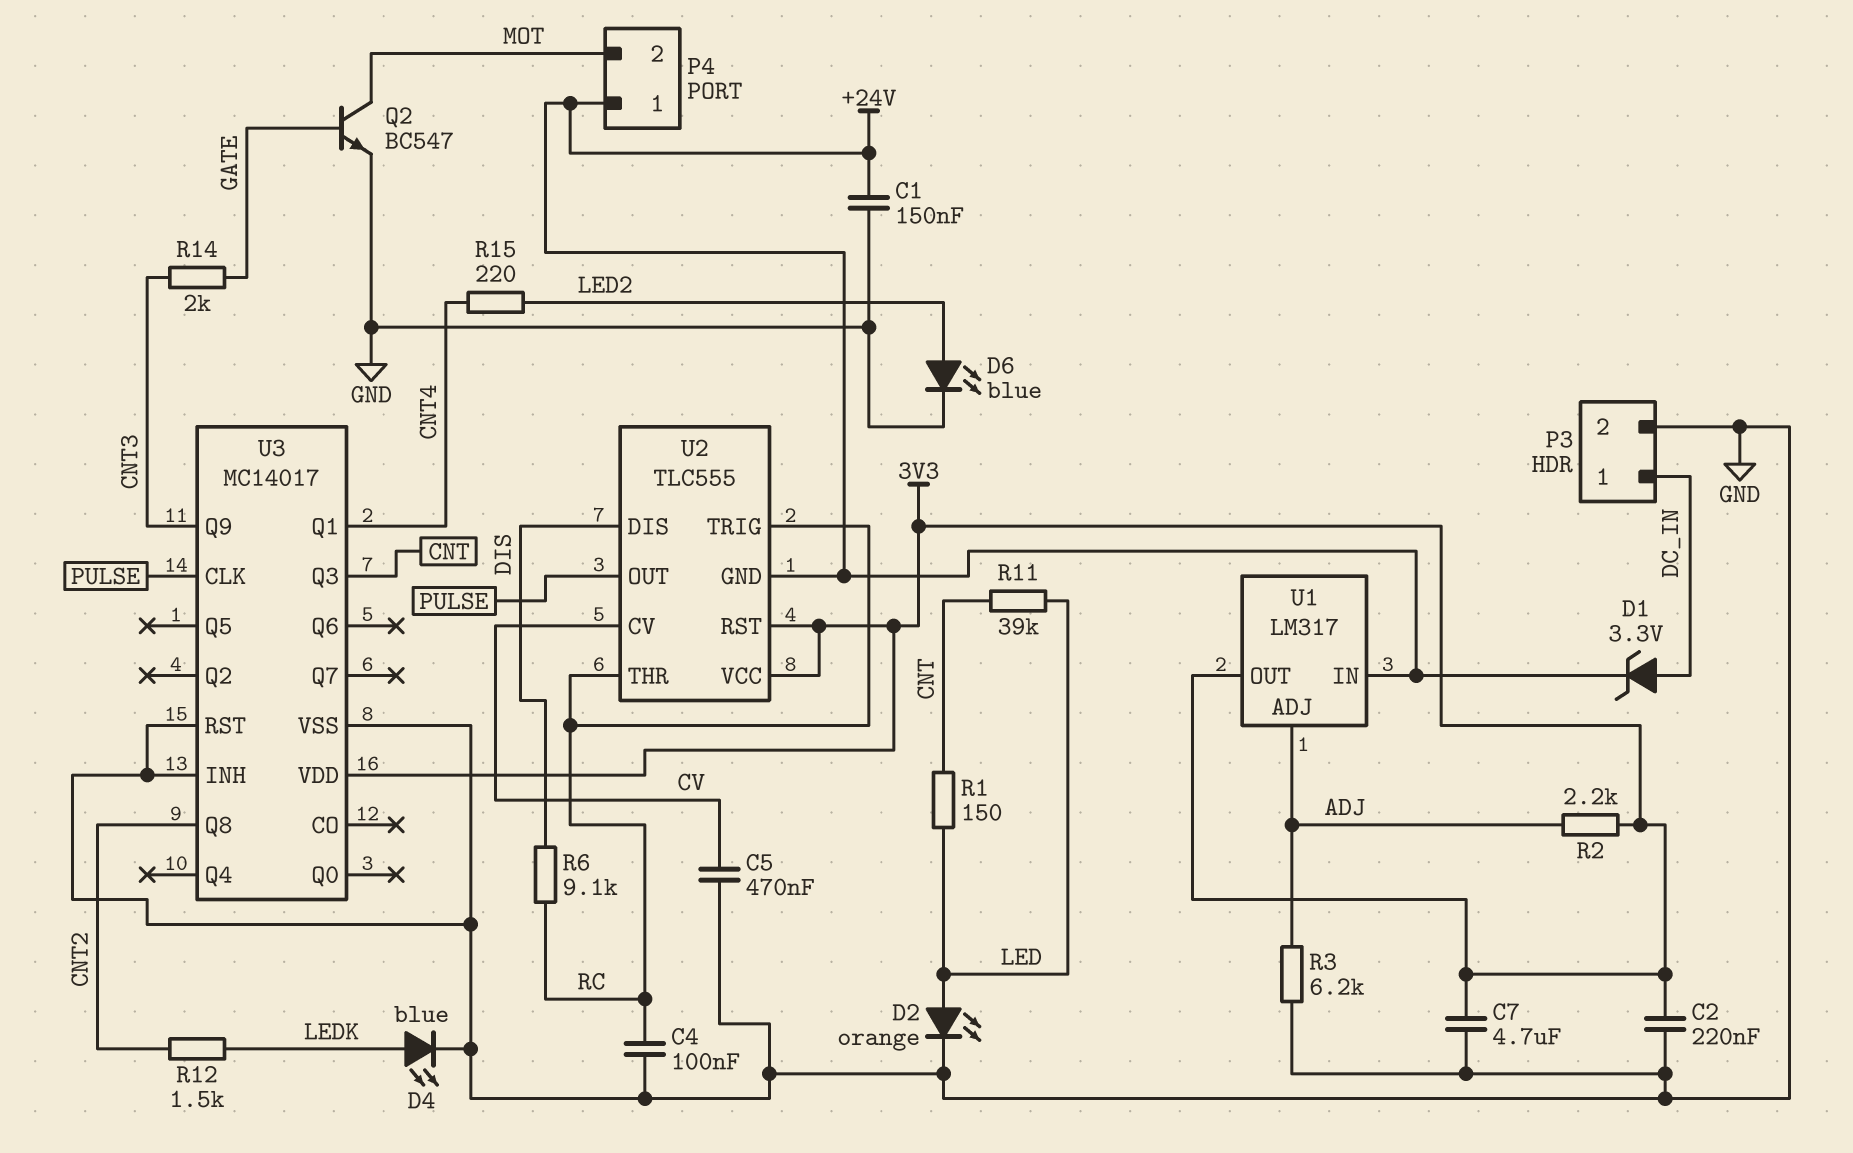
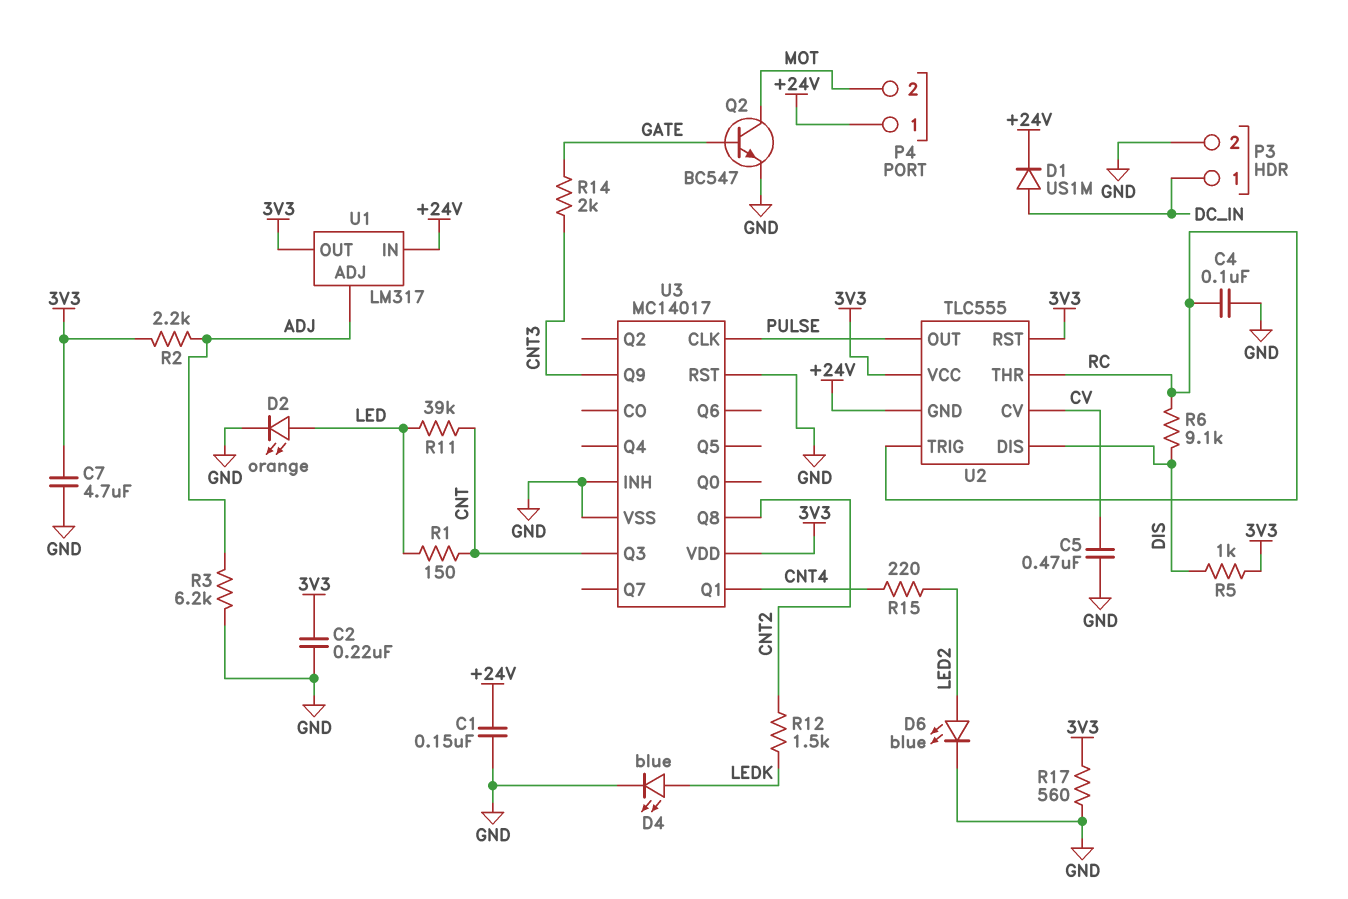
D1: zener 3.3V (A DC_IN, K +24V) -> diode US1M (A DC_IN, K +24V)
R5: none -> 1k (3V3, DIS)
R17: none -> 560 (3V3, GND)

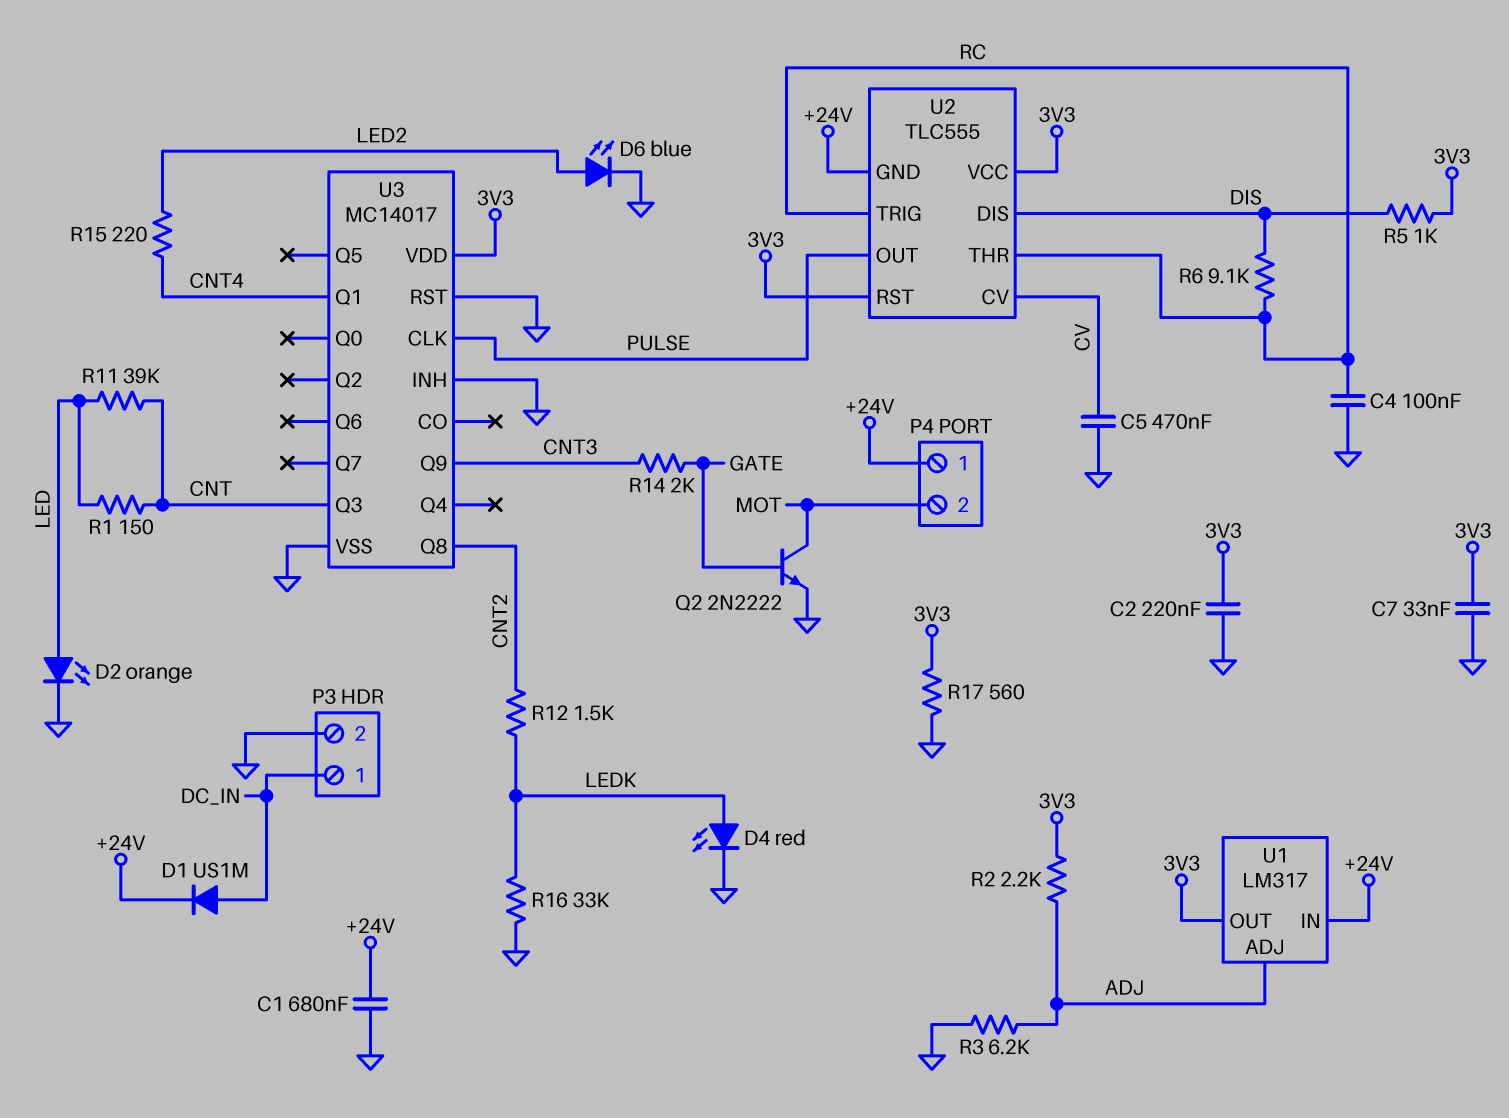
C1: 150nF (+24V, GND) -> 680nF (+24V, GND)
C7: 4.7uF (3V3, GND) -> 33nF (3V3, GND)
D4: LED blue (A LEDK, K GND) -> LED red (A LEDK, K GND)
Q2: NPN BC547 (B GATE, C MOT, E GND) -> NPN 2N2222 (B GATE, C MOT, E GND)
R16: none -> 33k (GND, LEDK)

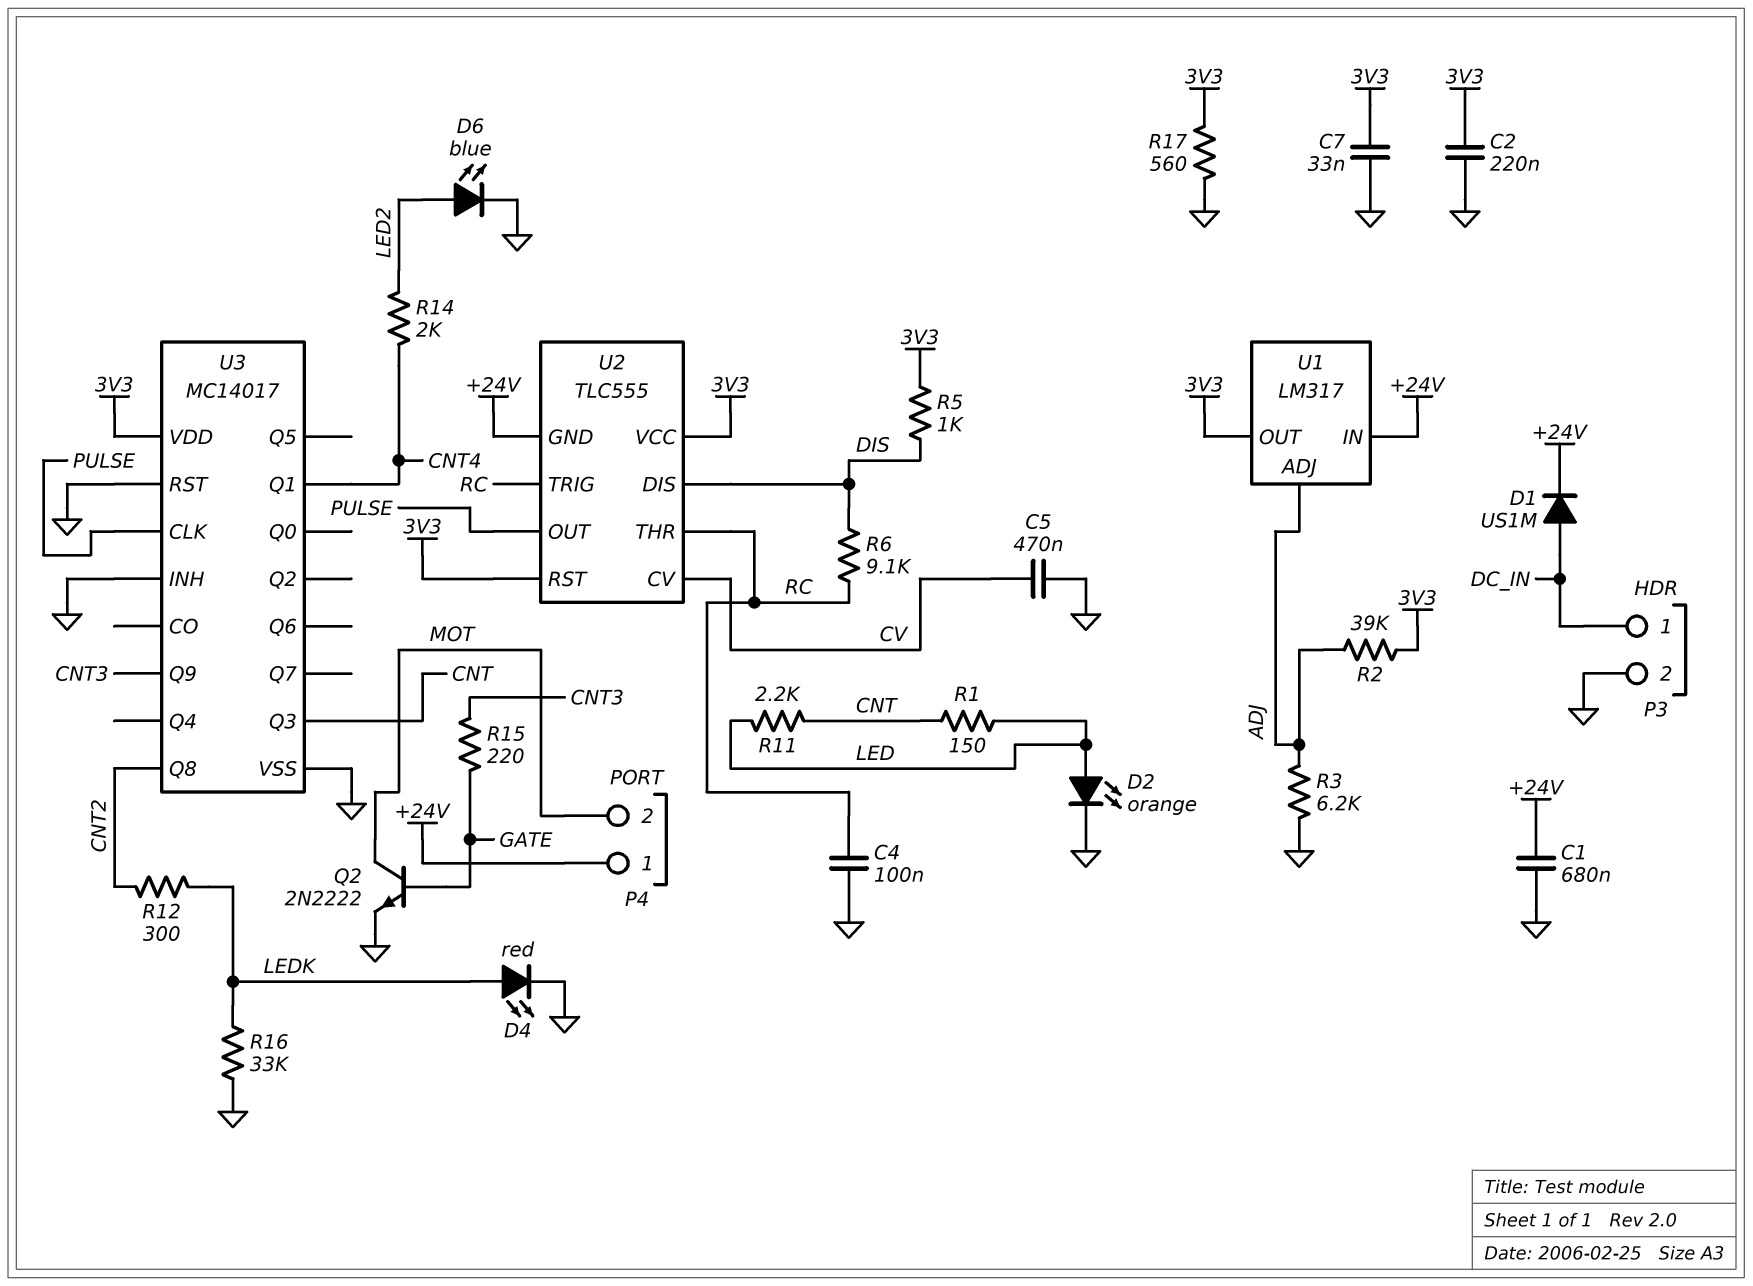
R2: 2.2k (3V3, ADJ) -> 39k (3V3, ADJ)
R11: 39k (CNT, LED) -> 2.2k (CNT, LED)
R12: 1.5k (CNT2, LEDK) -> 300 (CNT2, LEDK)
R14: 2k (CNT3, GATE) -> 2k (CNT4, LED2)
R15: 220 (CNT4, LED2) -> 220 (CNT3, GATE)

